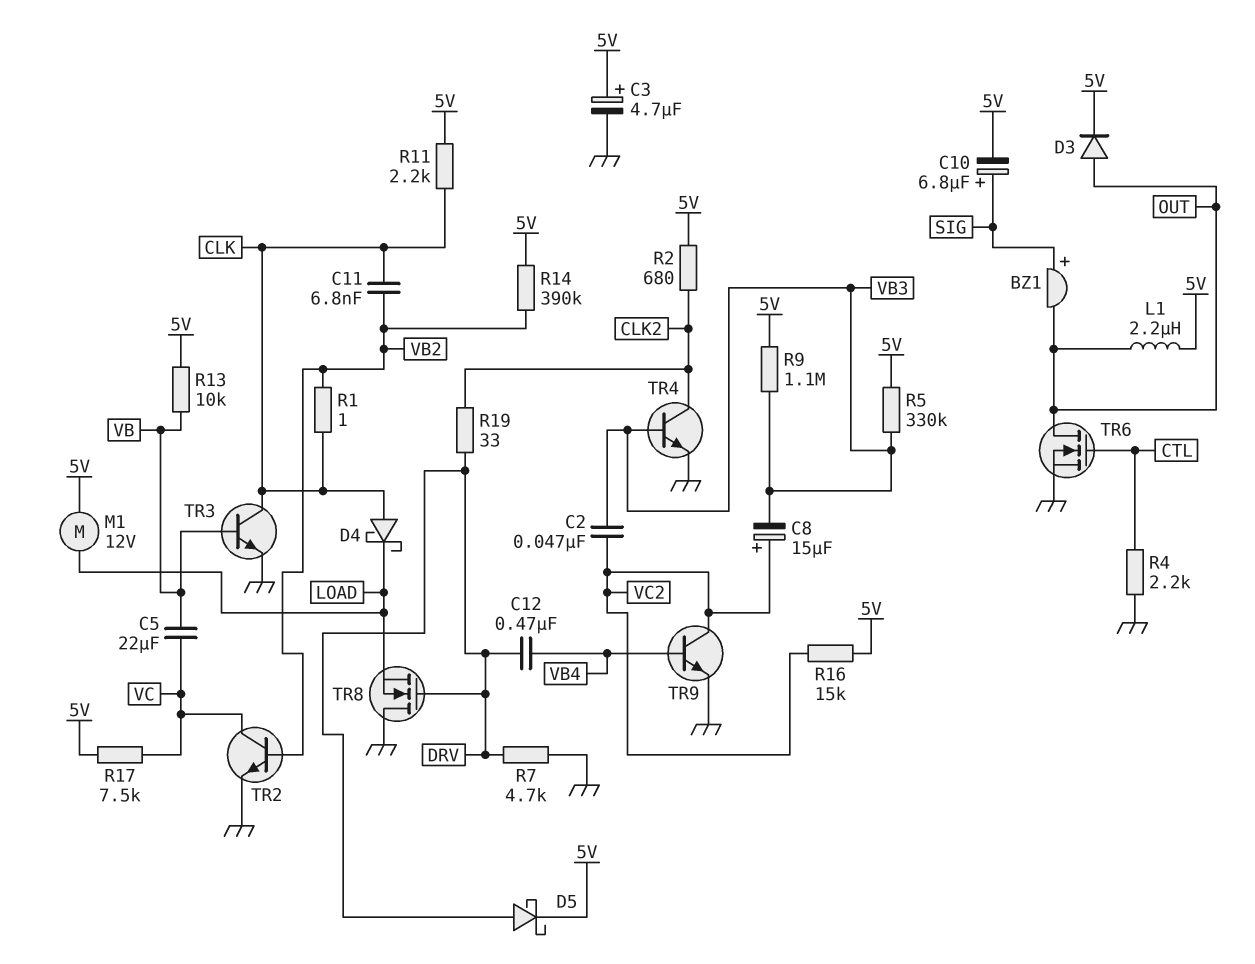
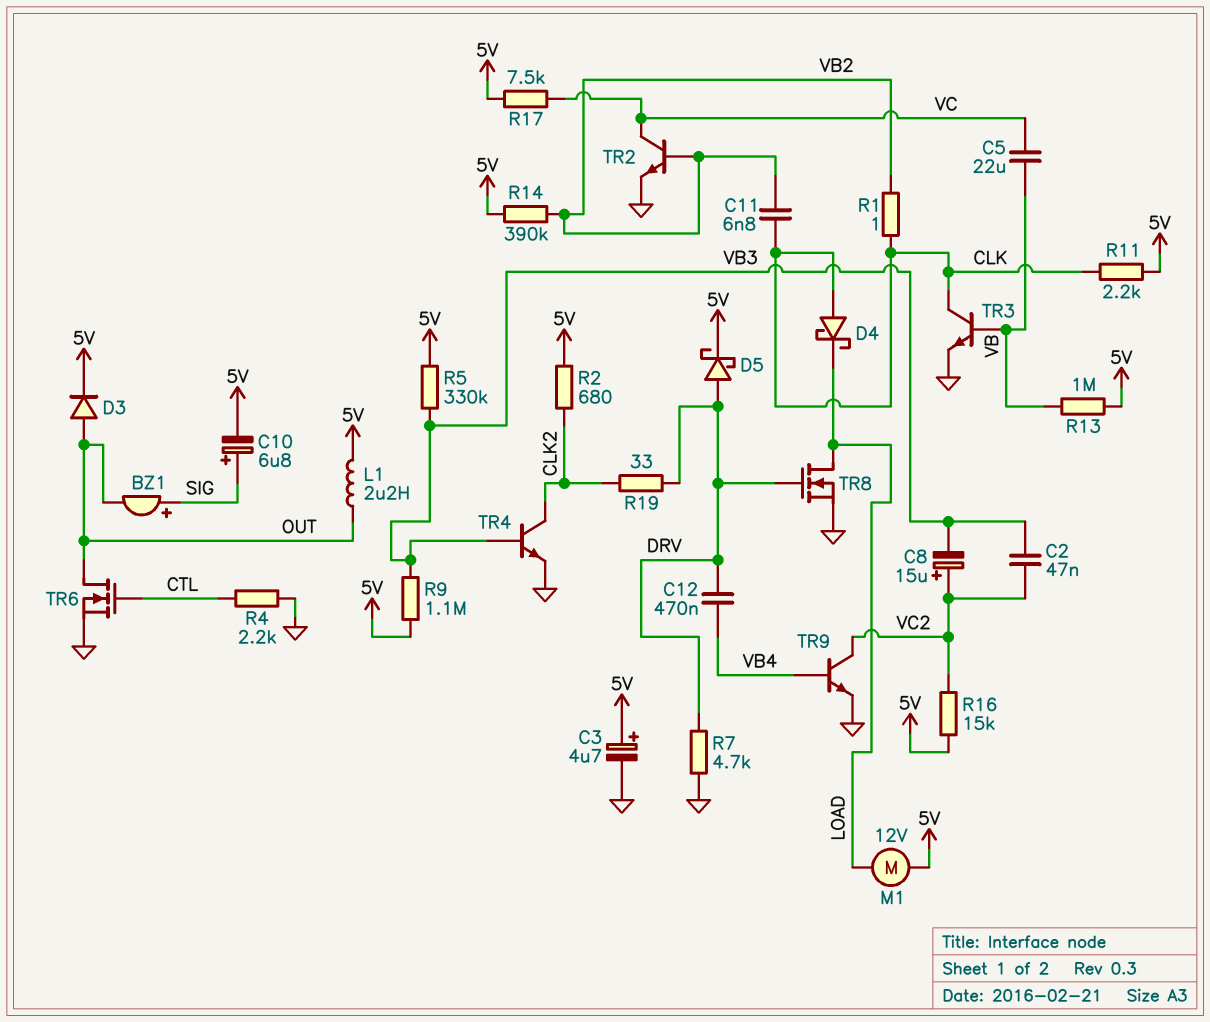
R13: 10k (5V, VB) -> 1M (5V, VB)
TR8: NMOS (G DRV, D GND, S LOAD) -> NMOS (G DRV, D LOAD, S GND)

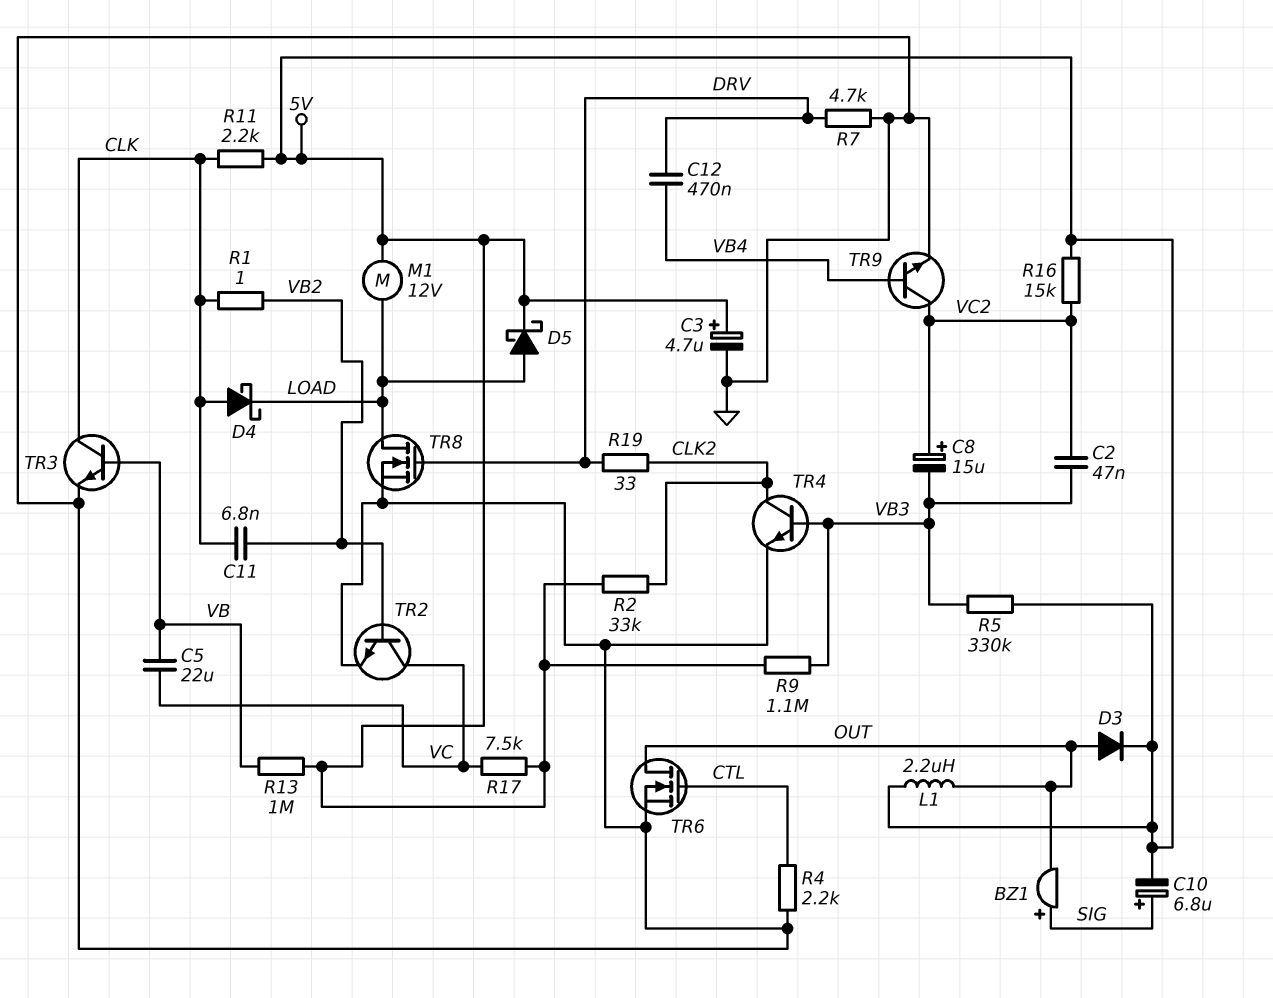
D5: schottky (A DRV, K 5V) -> schottky (A LOAD, K 5V)
R2: 680 (5V, CLK2) -> 33k (5V, CLK2)
R14: 390k (5V, VB2) -> none

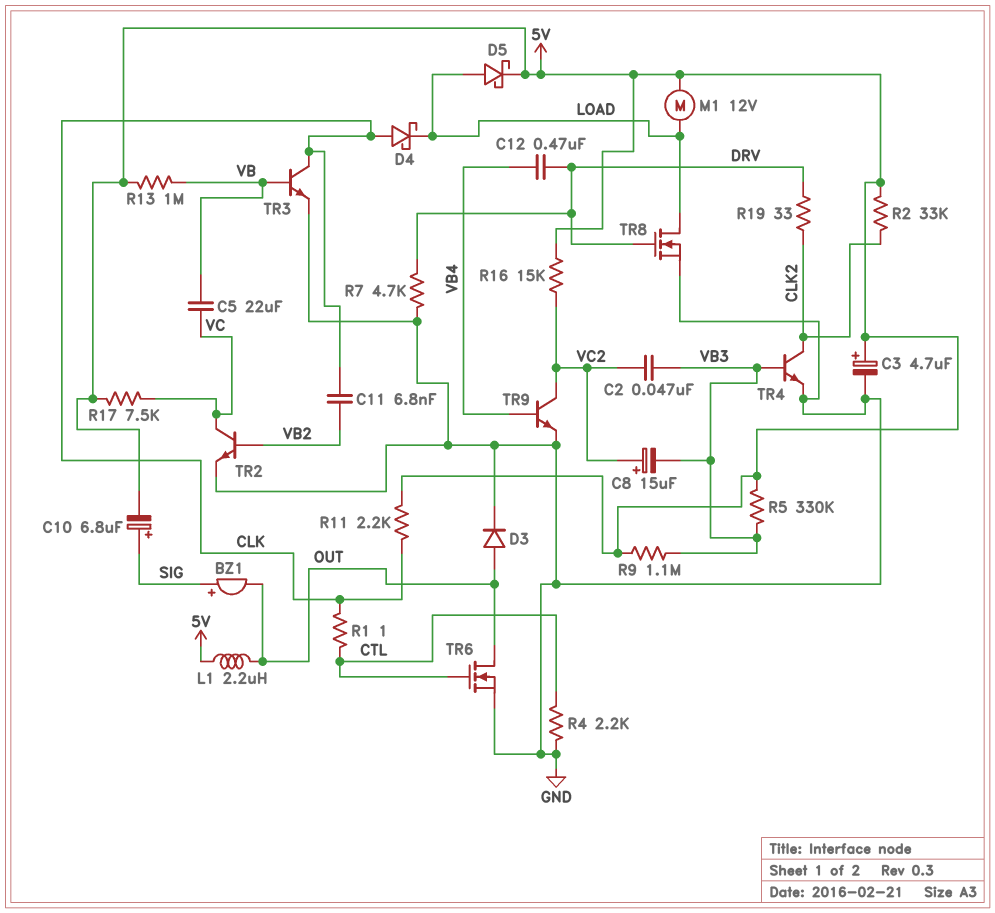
D3: diode (A OUT, K 5V) -> diode (A OUT, K GND)
R1: 1 (CLK, VB2) -> 1 (CLK, CTL)

